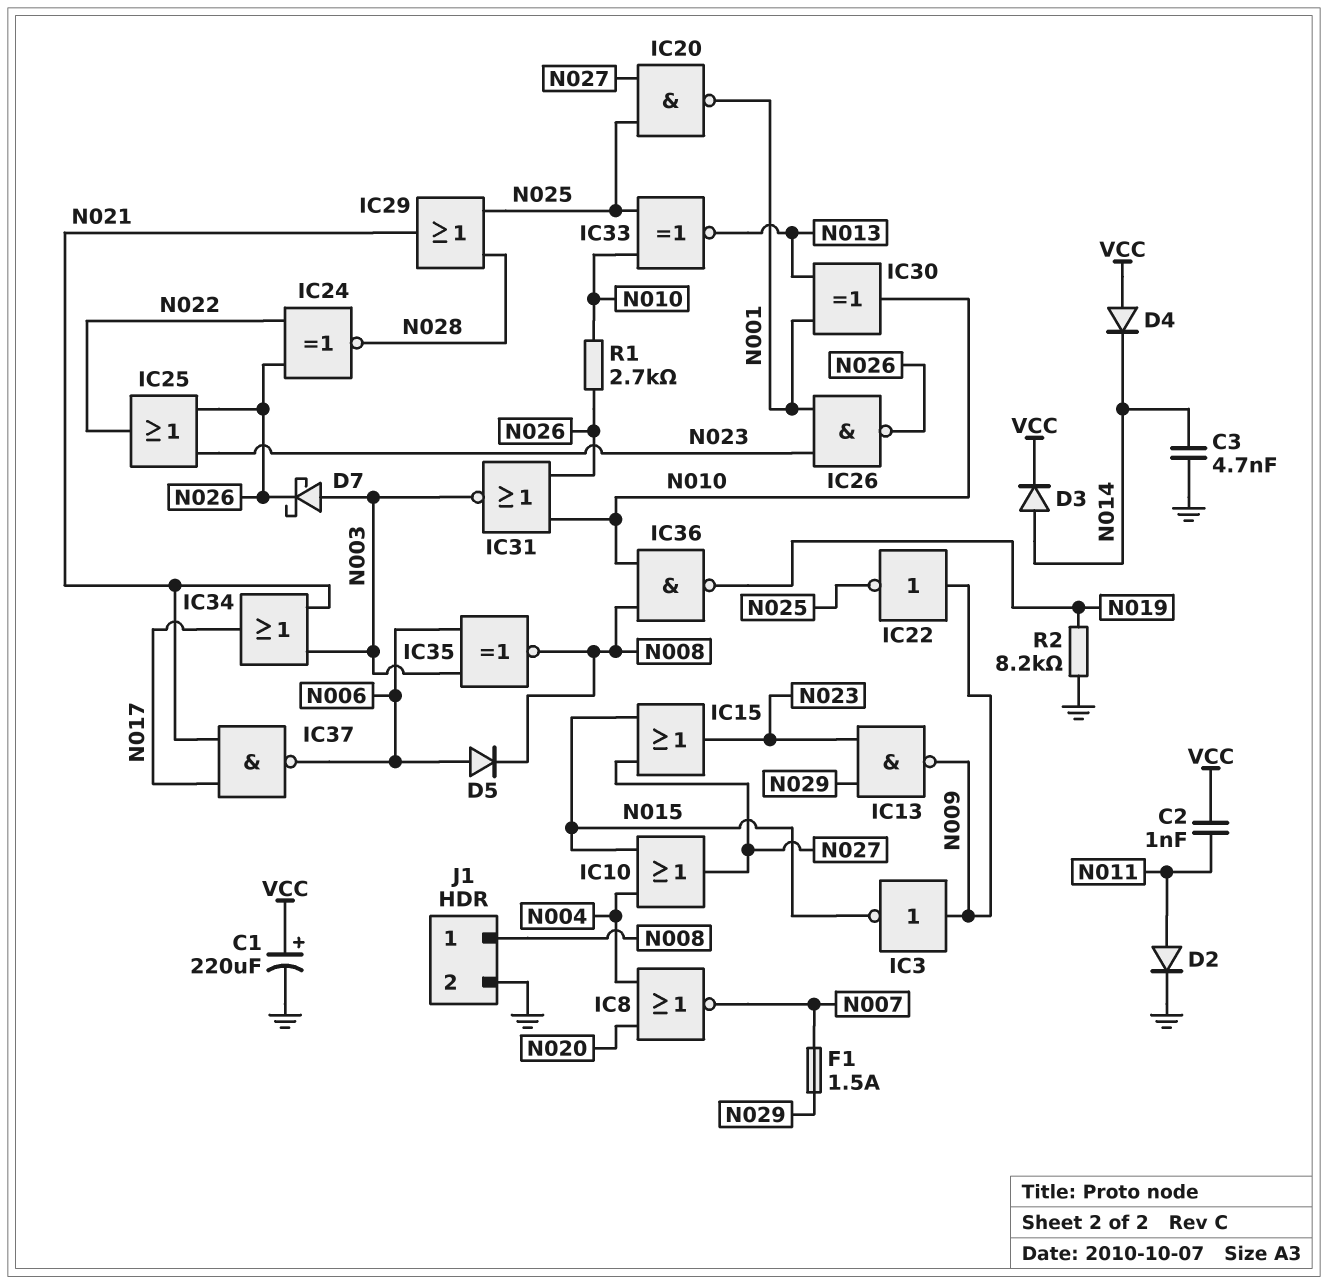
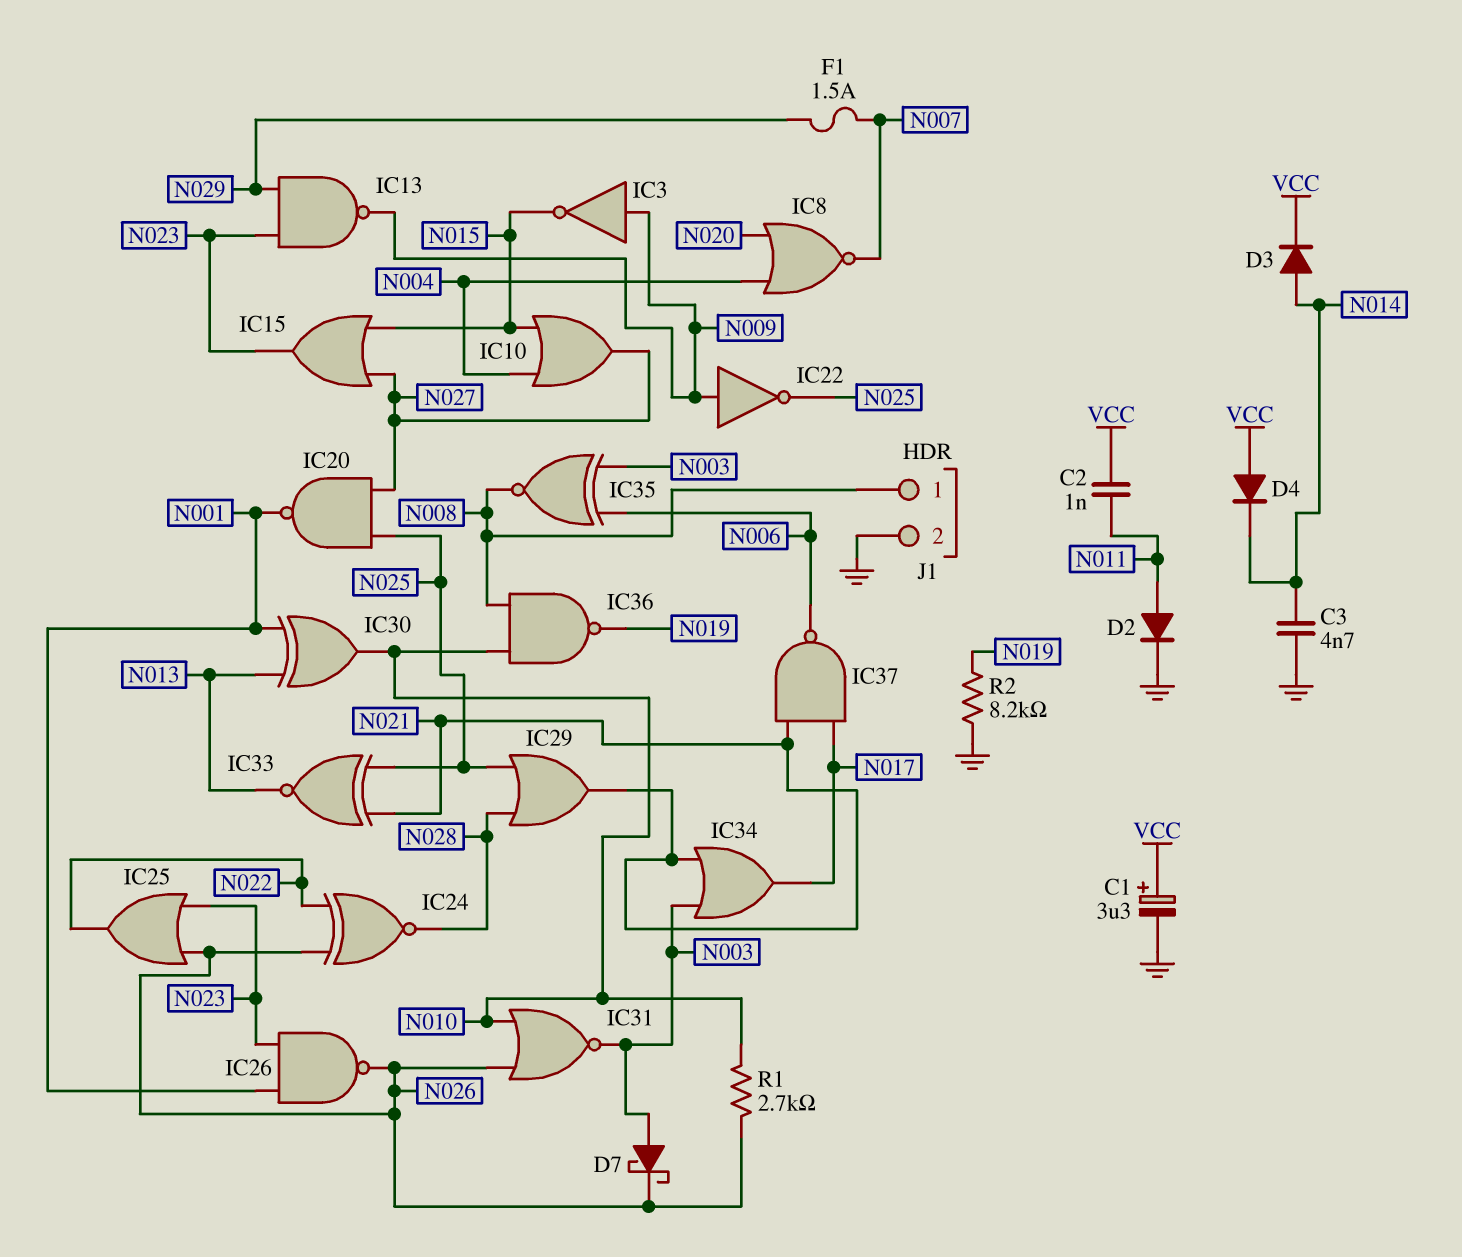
C1: 220uF (plus VCC, minus GND) -> 3.3uF (plus VCC, minus GND)
D5: diode (A N006, K N008) -> none
IC33: XNOR (in N010, in N025, out N013) -> XNOR (in N021, in N025, out N013)

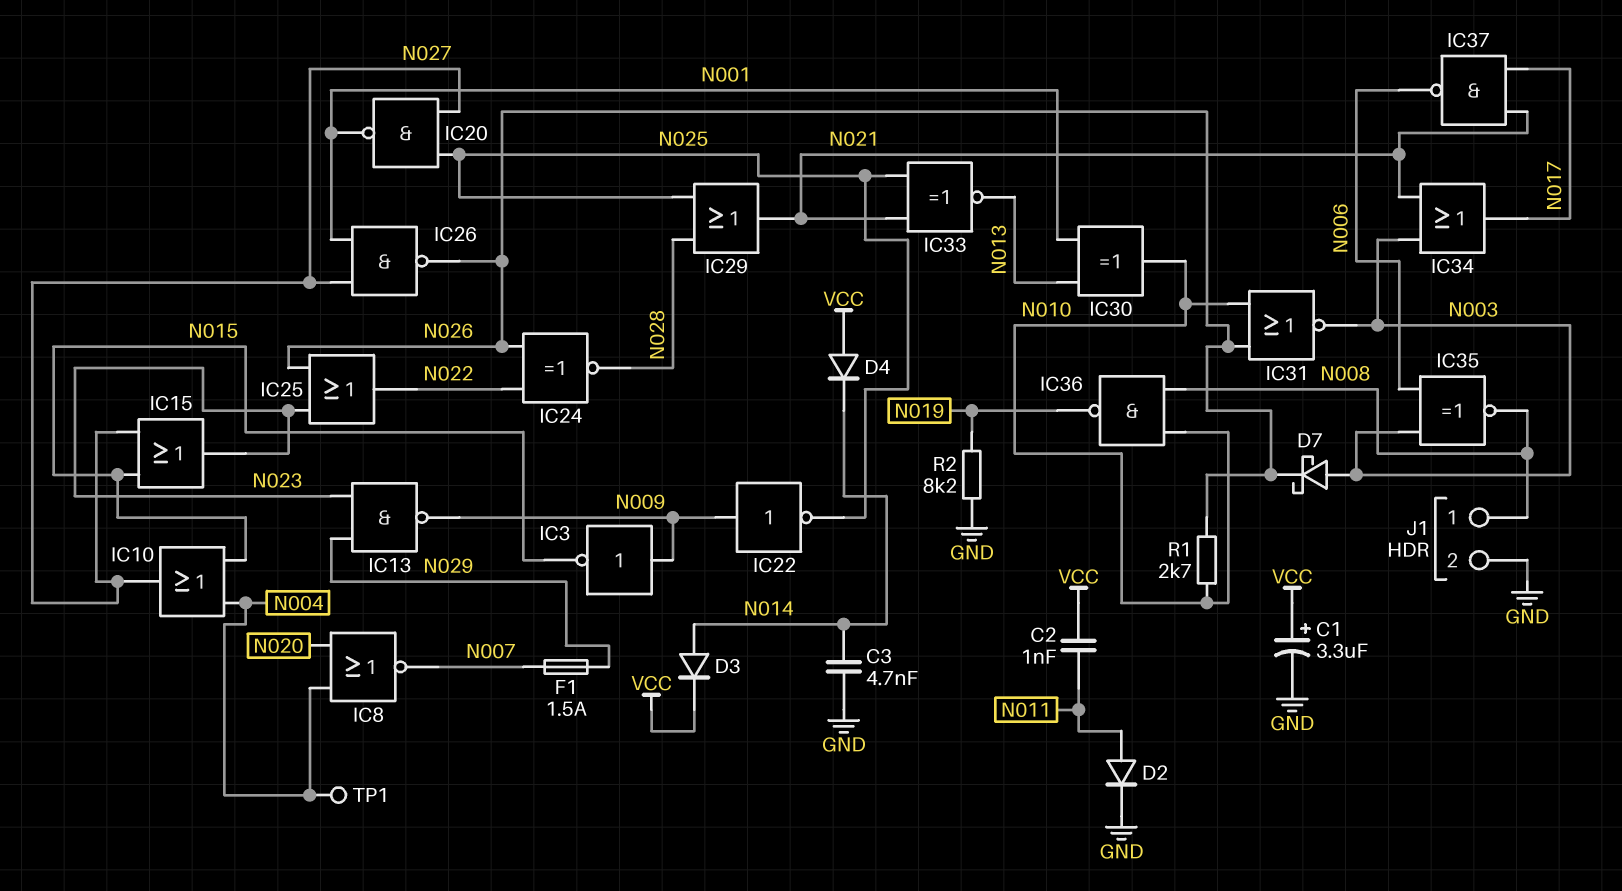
IC26: NAND (in N001, in N023, out N026) -> NAND (in N001, in N027, out N026)
TP1: none -> test point (N004)

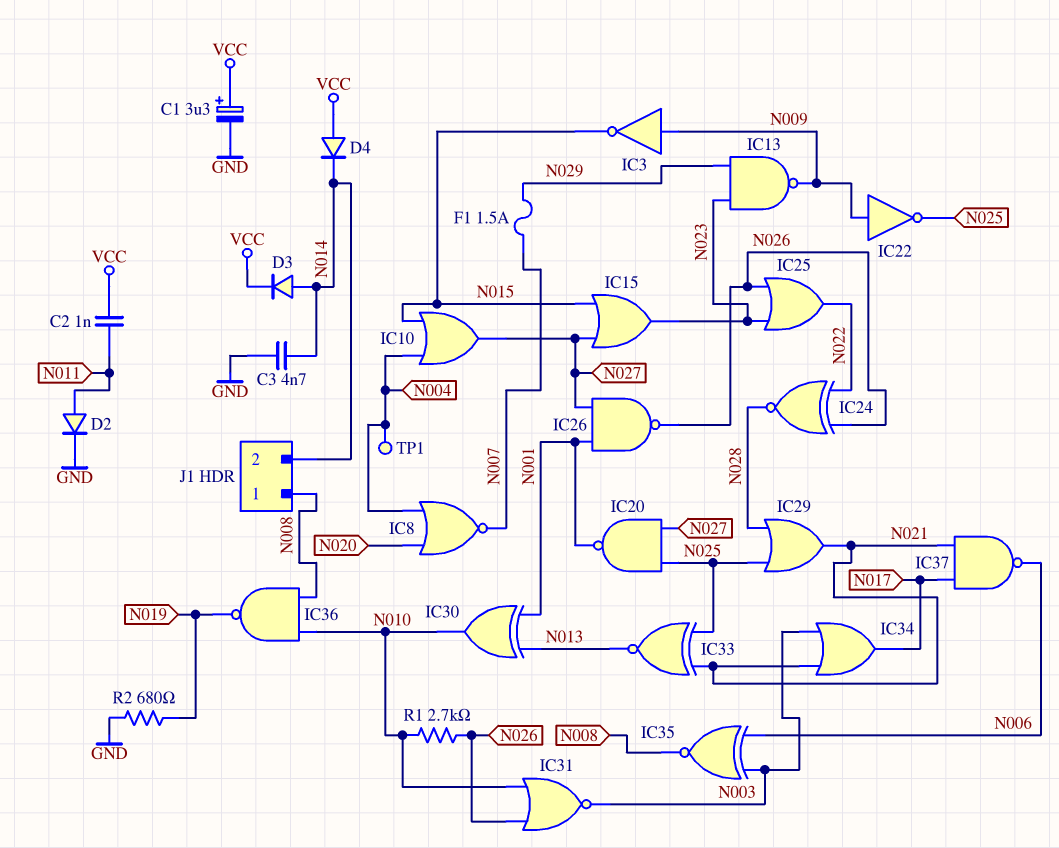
D7: schottky (A N003, K N026) -> none
J1 pin 2: GND -> N014
R2: 8.2k (GND, N019) -> 680 (GND, N019)

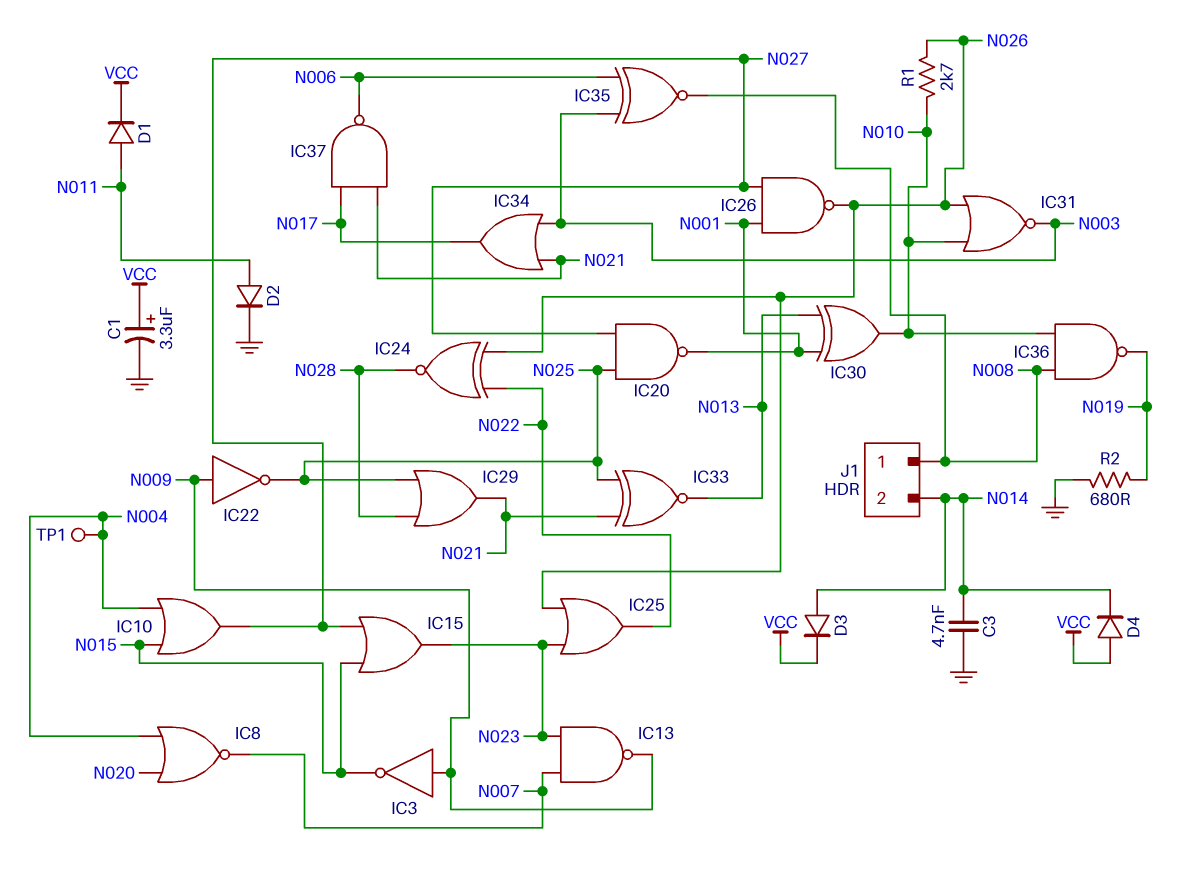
C2: 1nF (N011, VCC) -> none
D1: none -> diode (A N011, K VCC)
F1: 1.5A (N007, N029) -> none
IC13: NAND (in N023, in N029, out N009) -> NAND (in N007, in N023, out N009)

